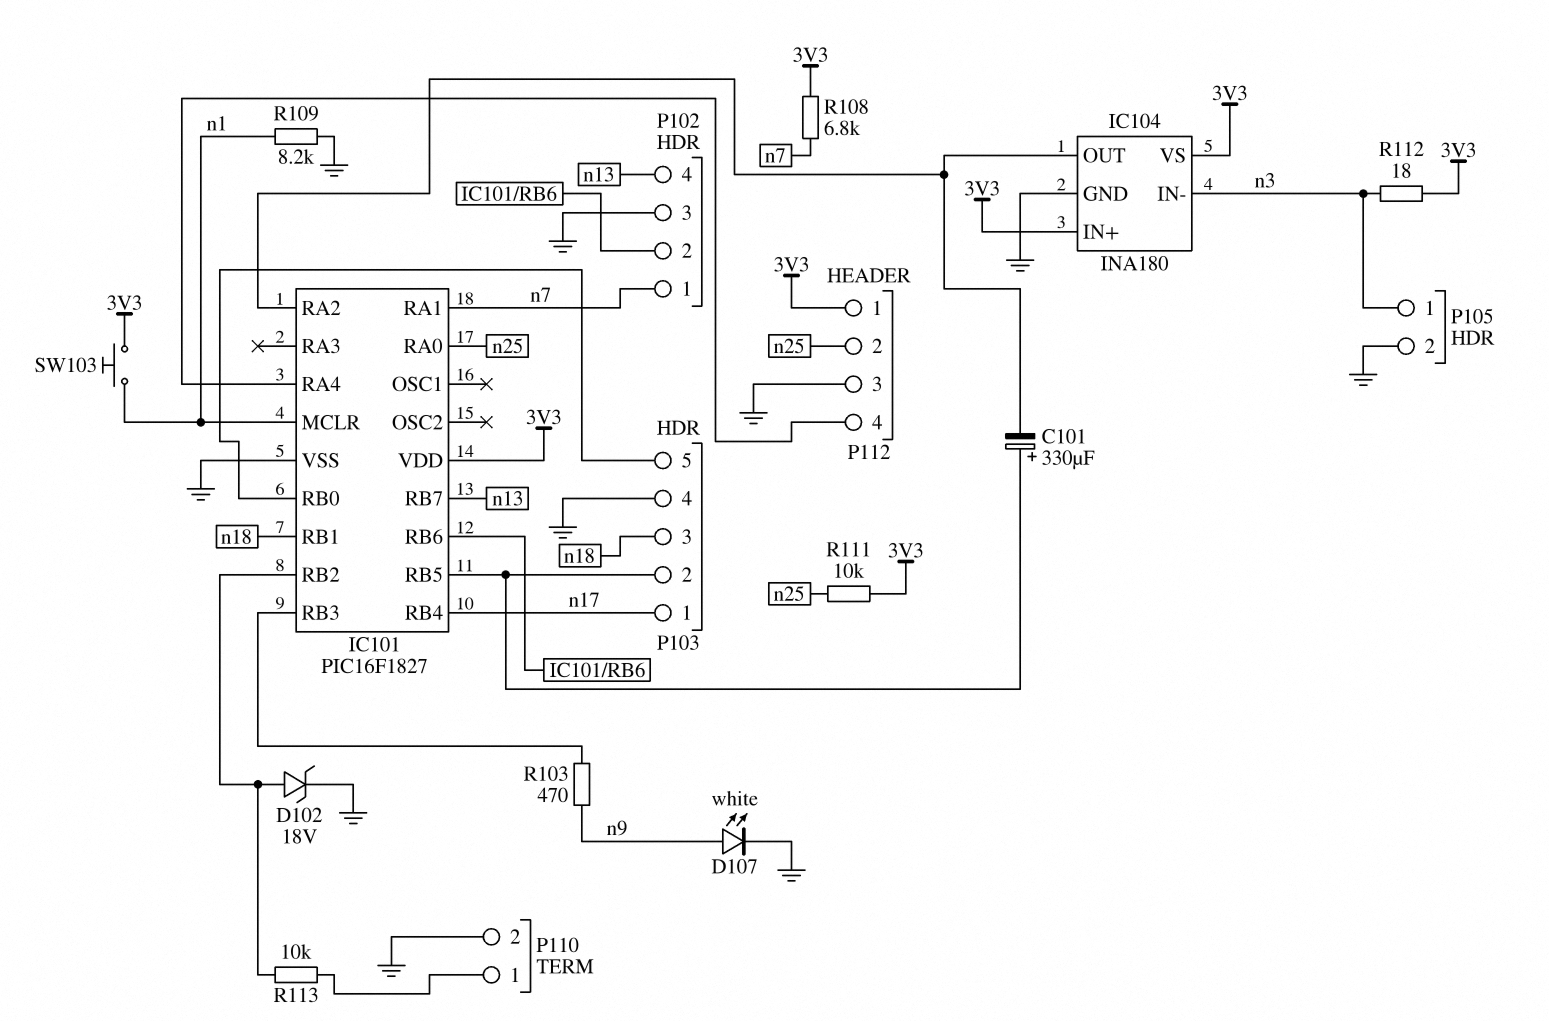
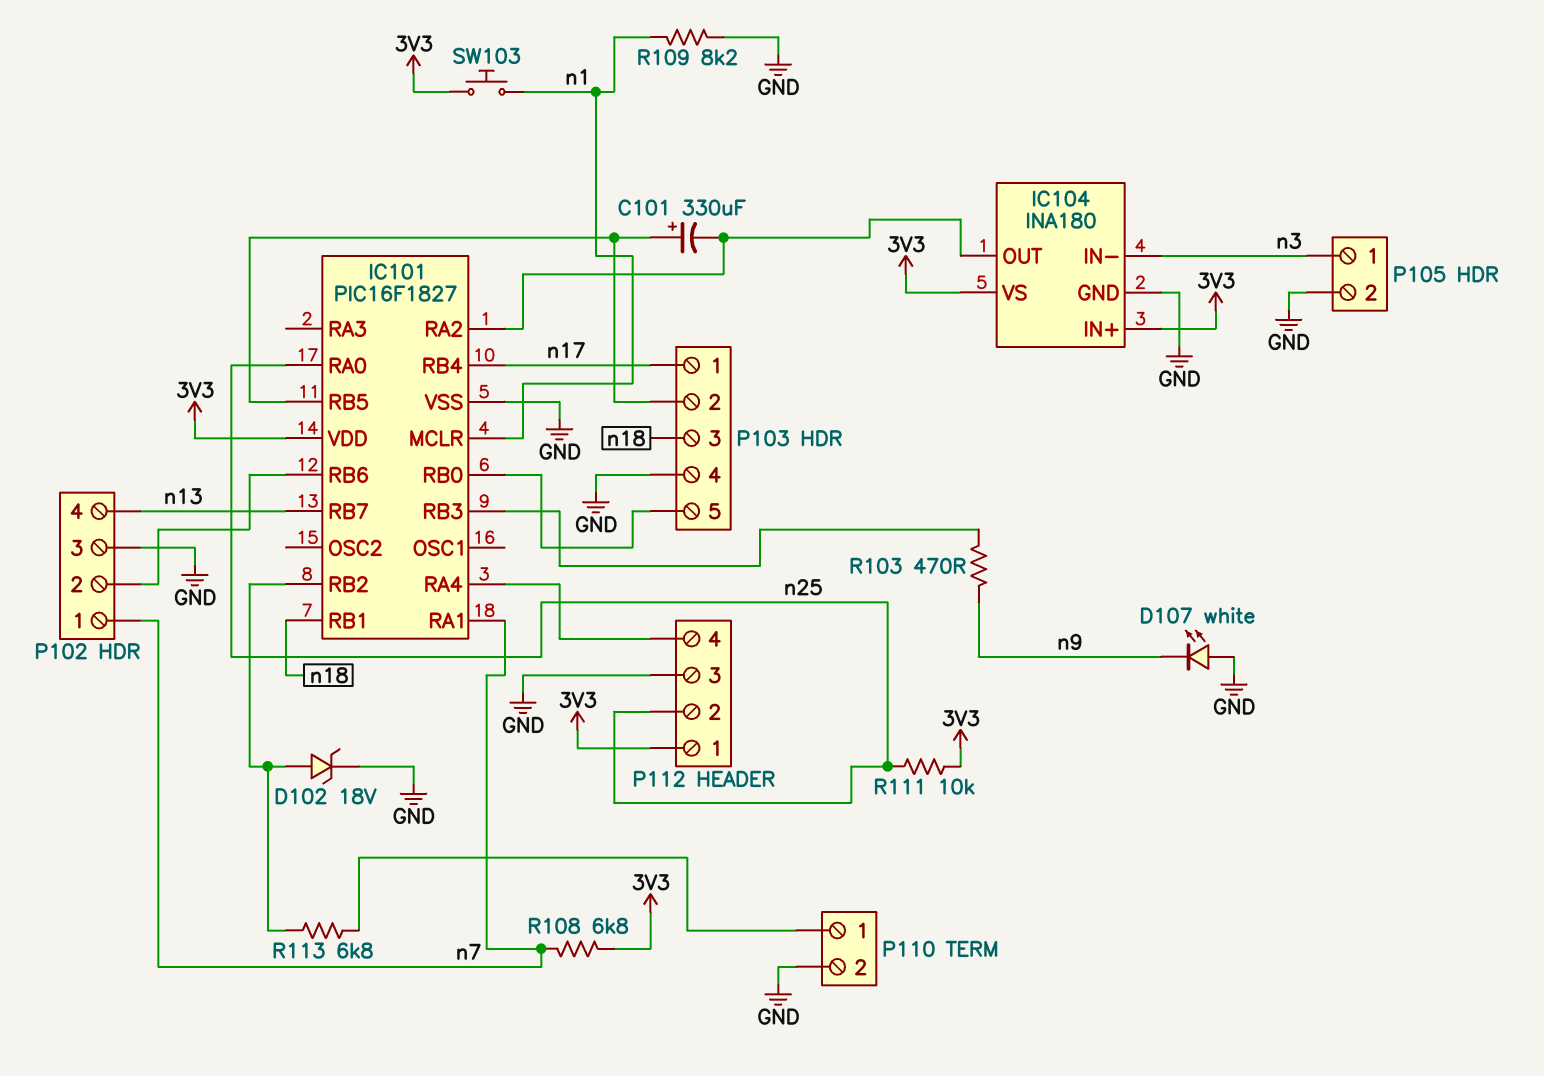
D107: LED white (A n9, K GND) -> LED white (A GND, K n9)
R112: 18 (3V3, n3) -> none
R113: 10k (IC101/RB2, P110/1) -> 6.8k (IC101/RB2, P110/1)

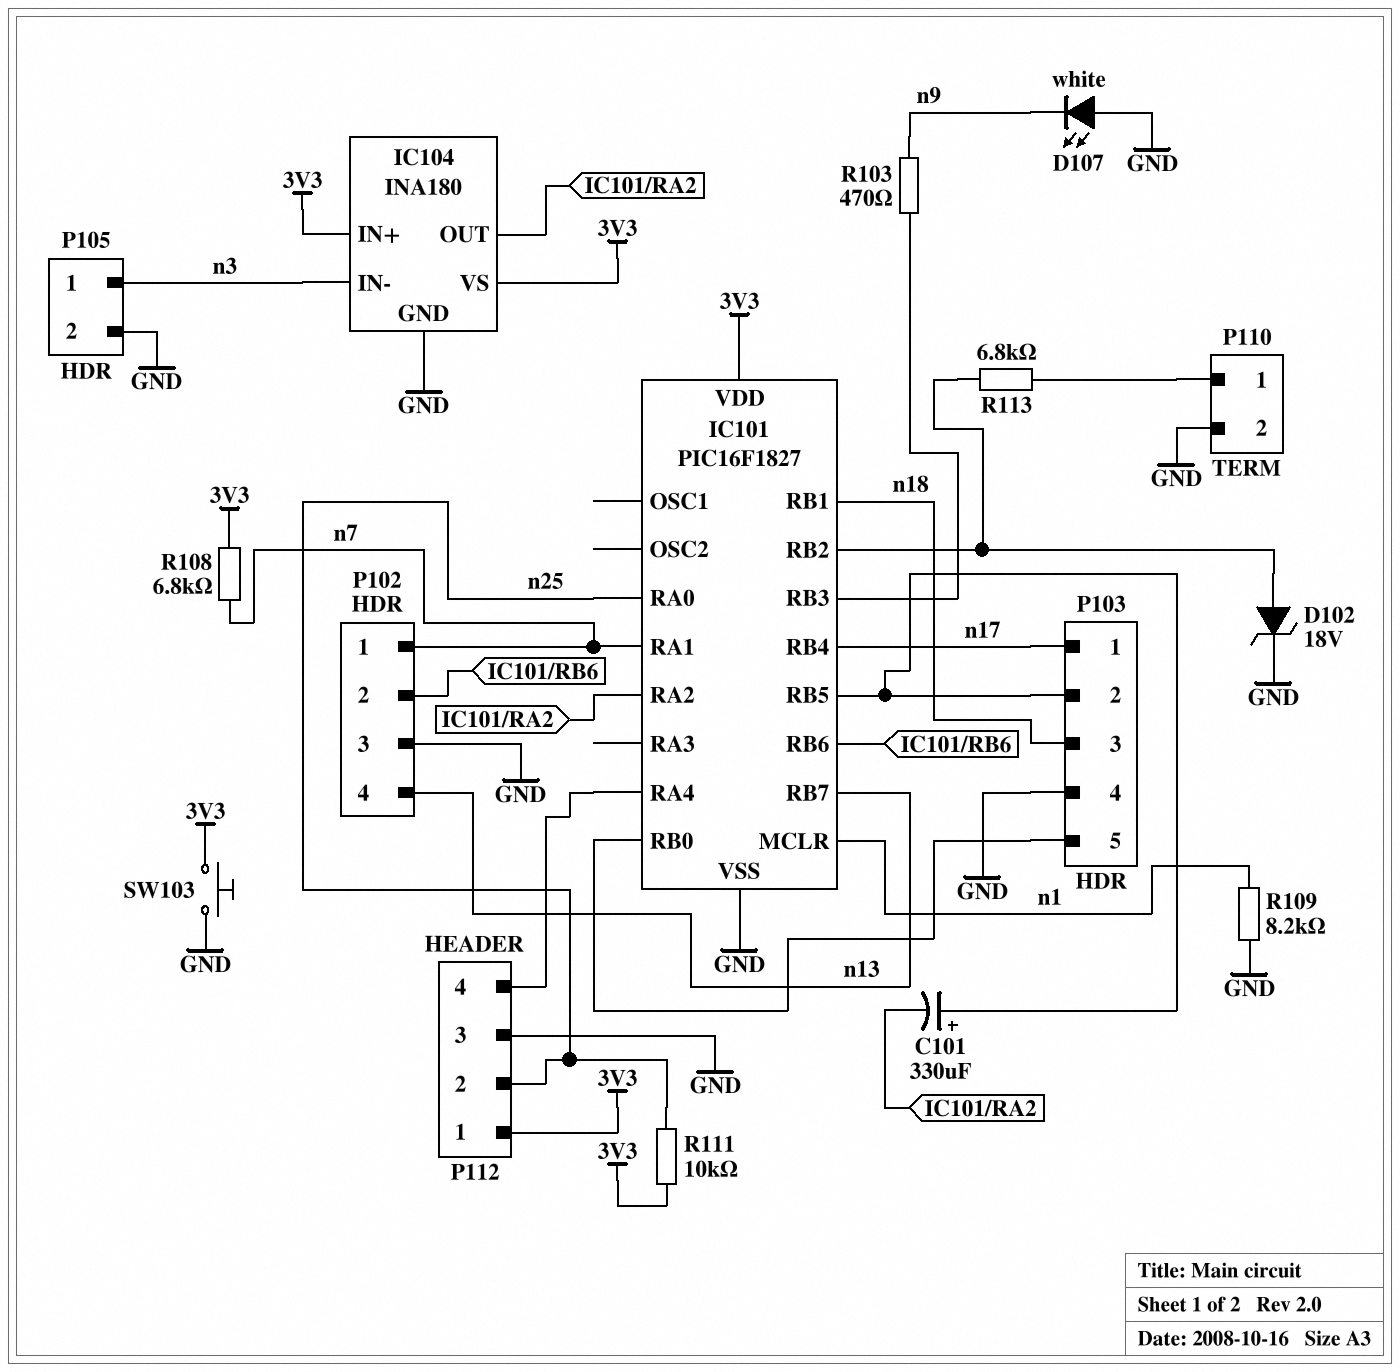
SW103: button (3V3, n1) -> button (3V3, GND)

